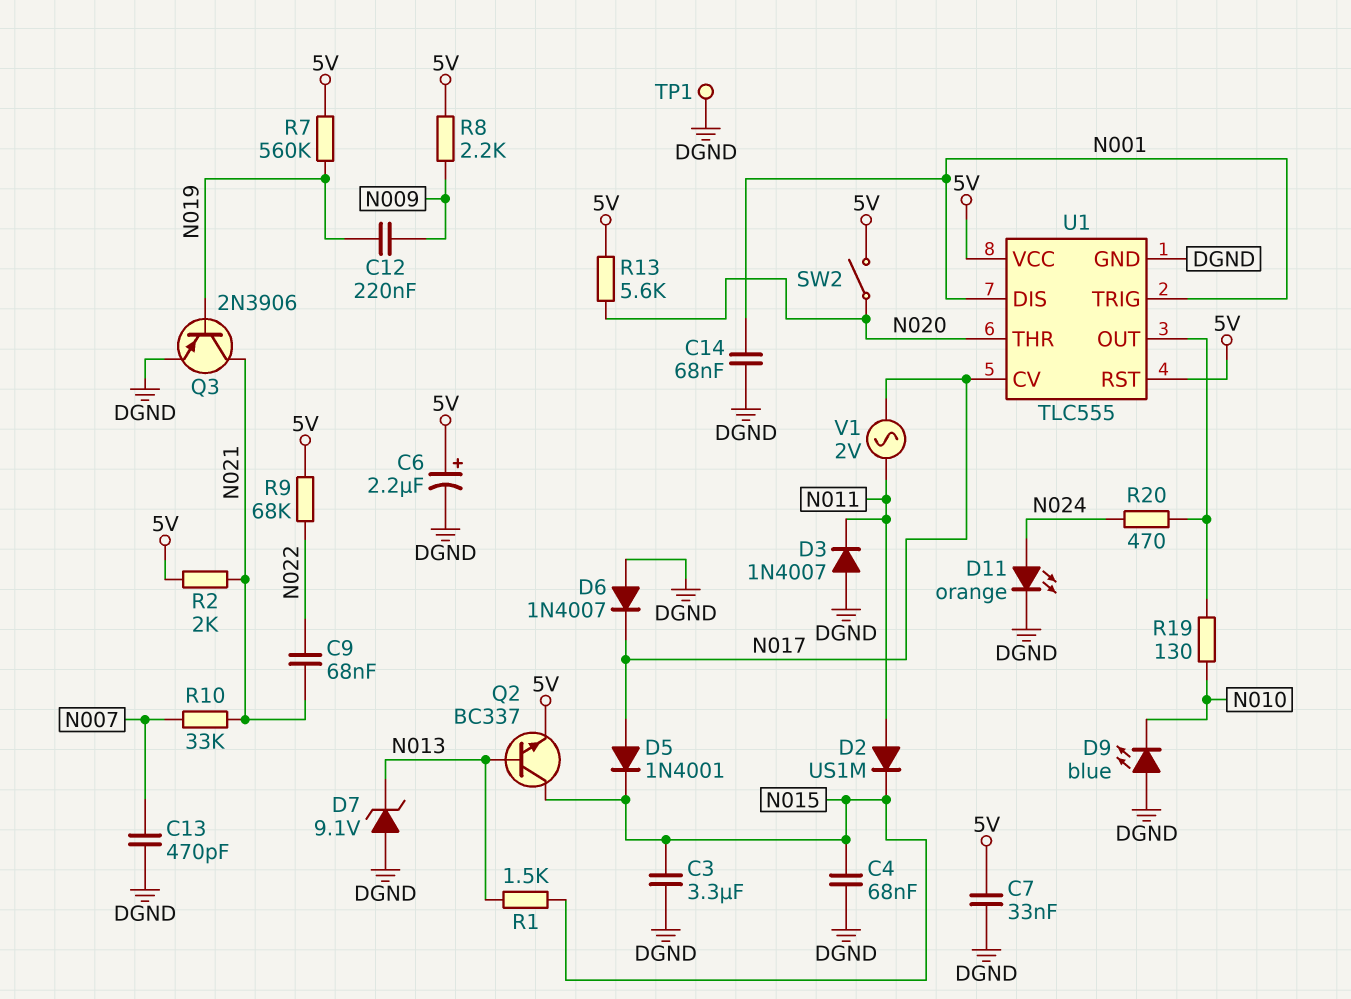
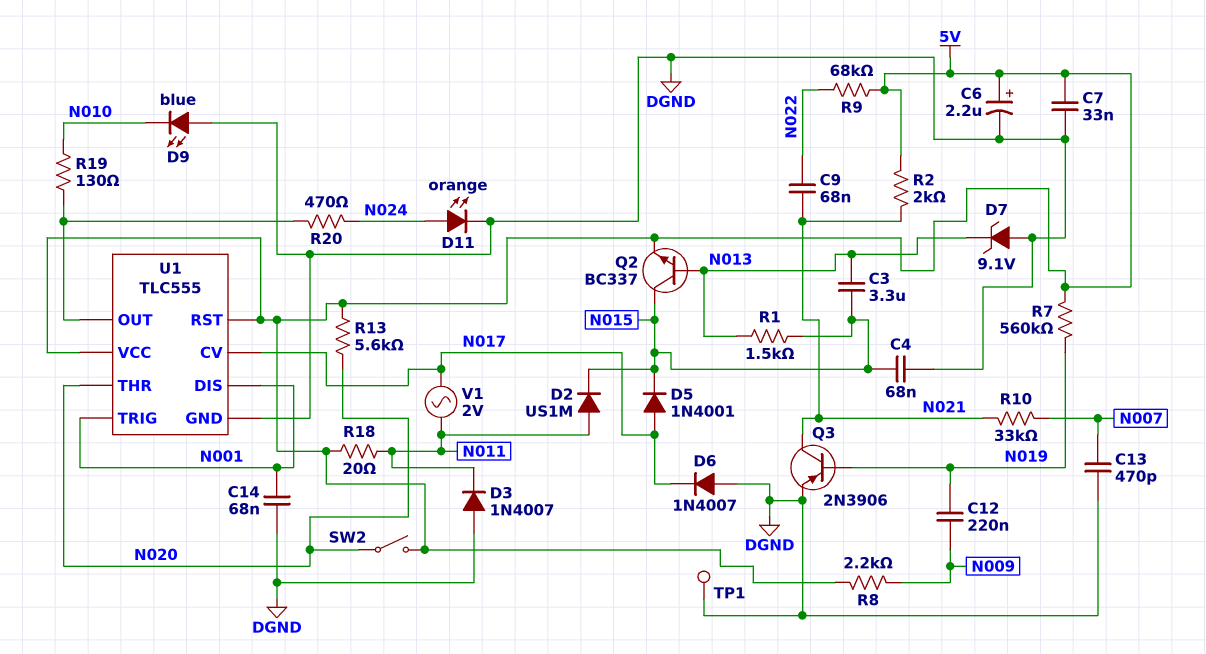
C3: 3.3uF (DGND, N015) -> 3.3uF (N013, N015)
R18: none -> 20 (5V, N011)

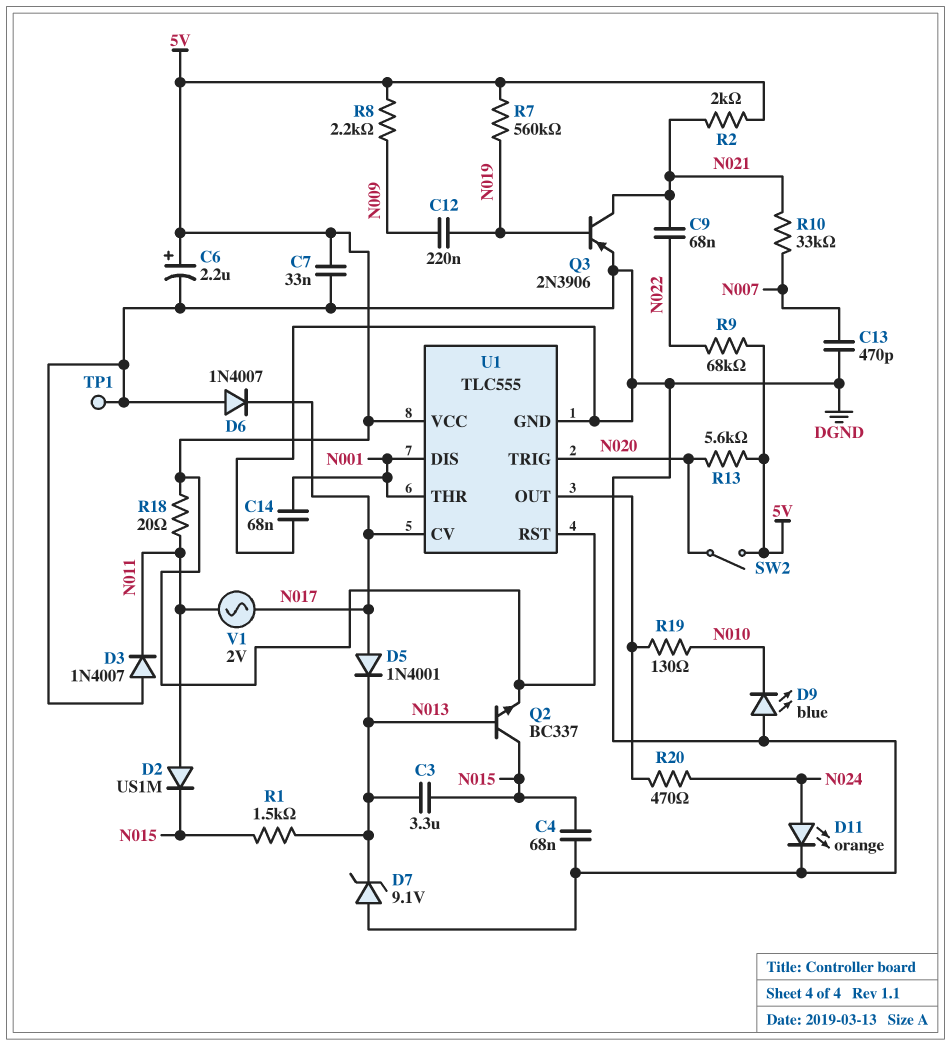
D5: diode 1N4001 (A N017, K N015) -> diode 1N4001 (A N017, K N013)
U1 pin THR: N020 -> N001
U1 pin TRIG: N001 -> N020

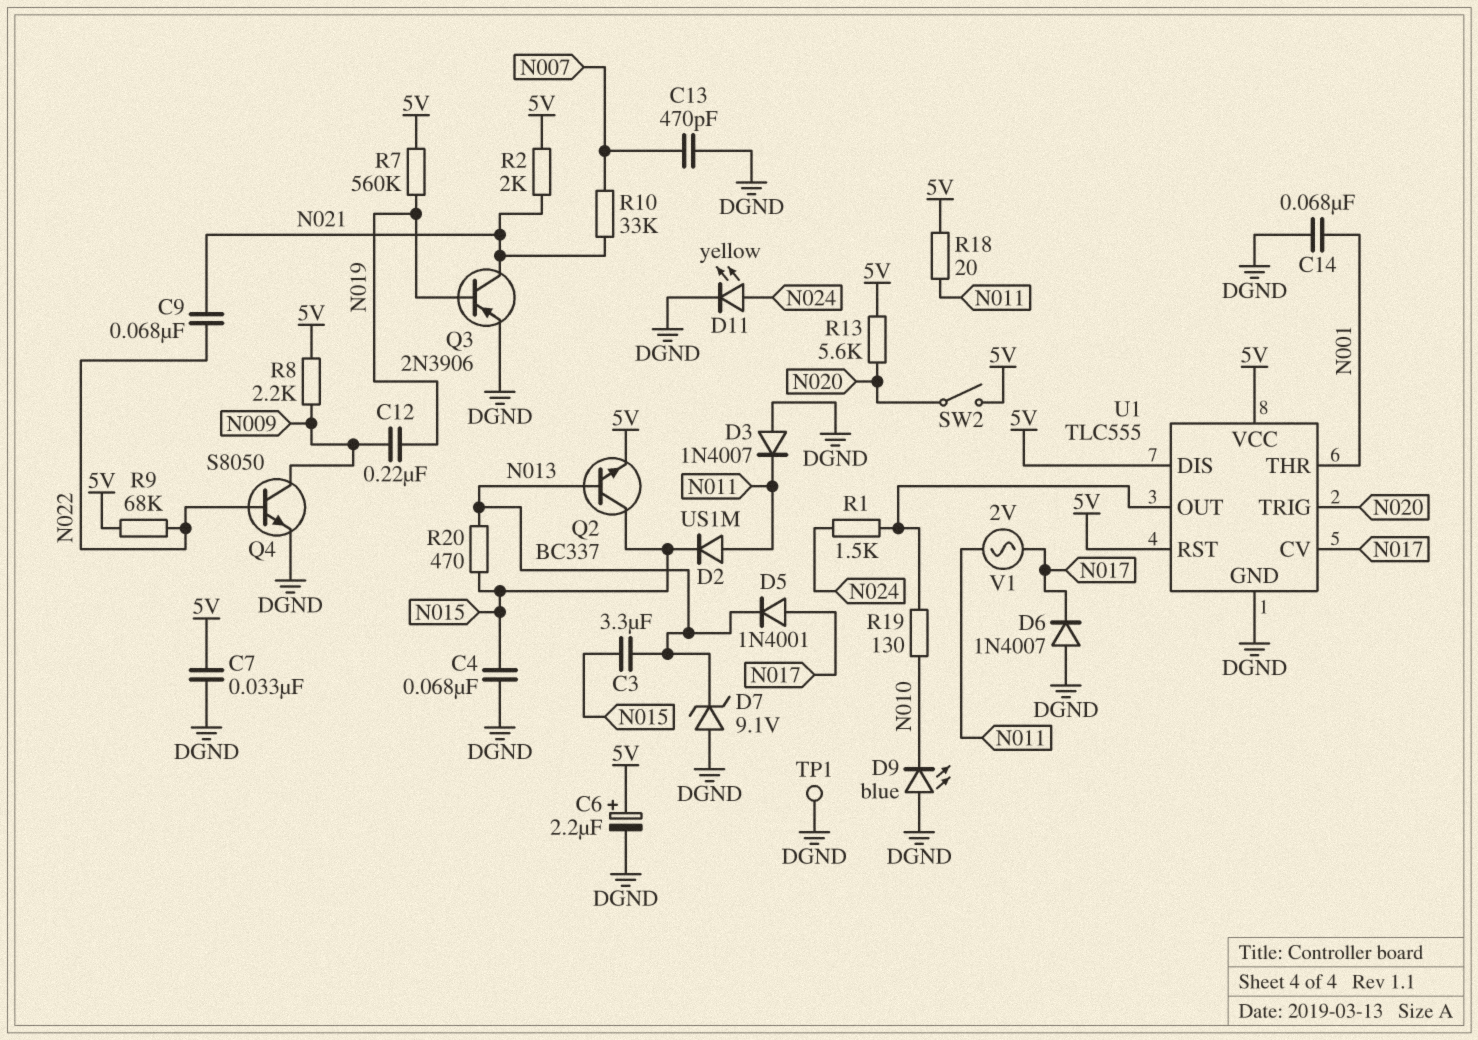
D11: LED orange (A N024, K DGND) -> LED yellow (A N024, K DGND)
Q4: none -> NPN S8050 (B N022, C N009, E DGND)
R1: 1.5k (N013, N015) -> 1.5k (N024, U1/OUT)
R20: 470 (N024, U1/OUT) -> 470 (N013, N015)
U1 pin DIS: N001 -> 5V

